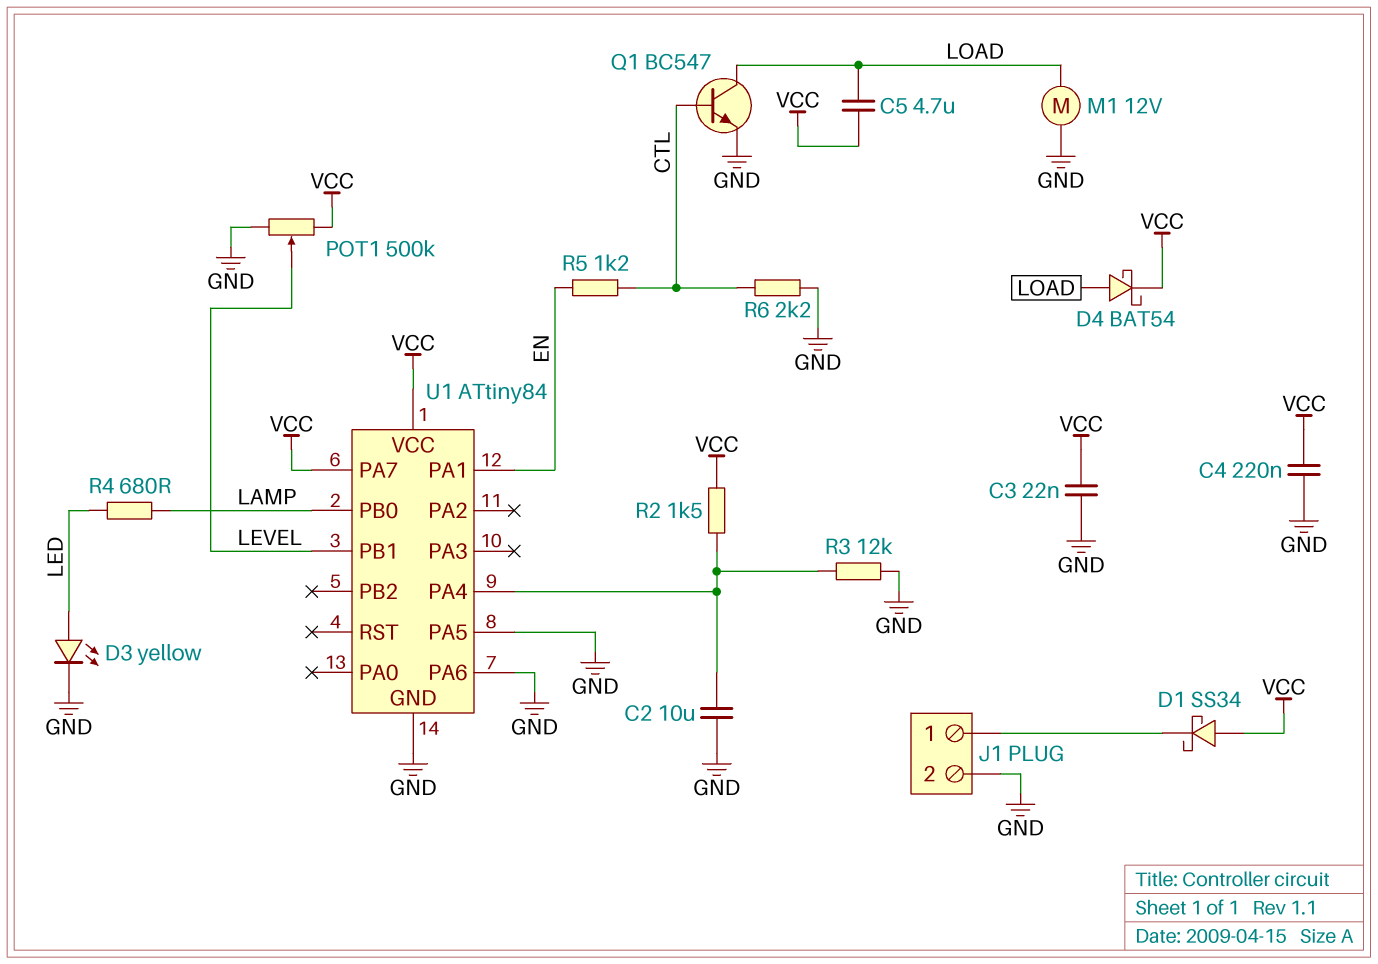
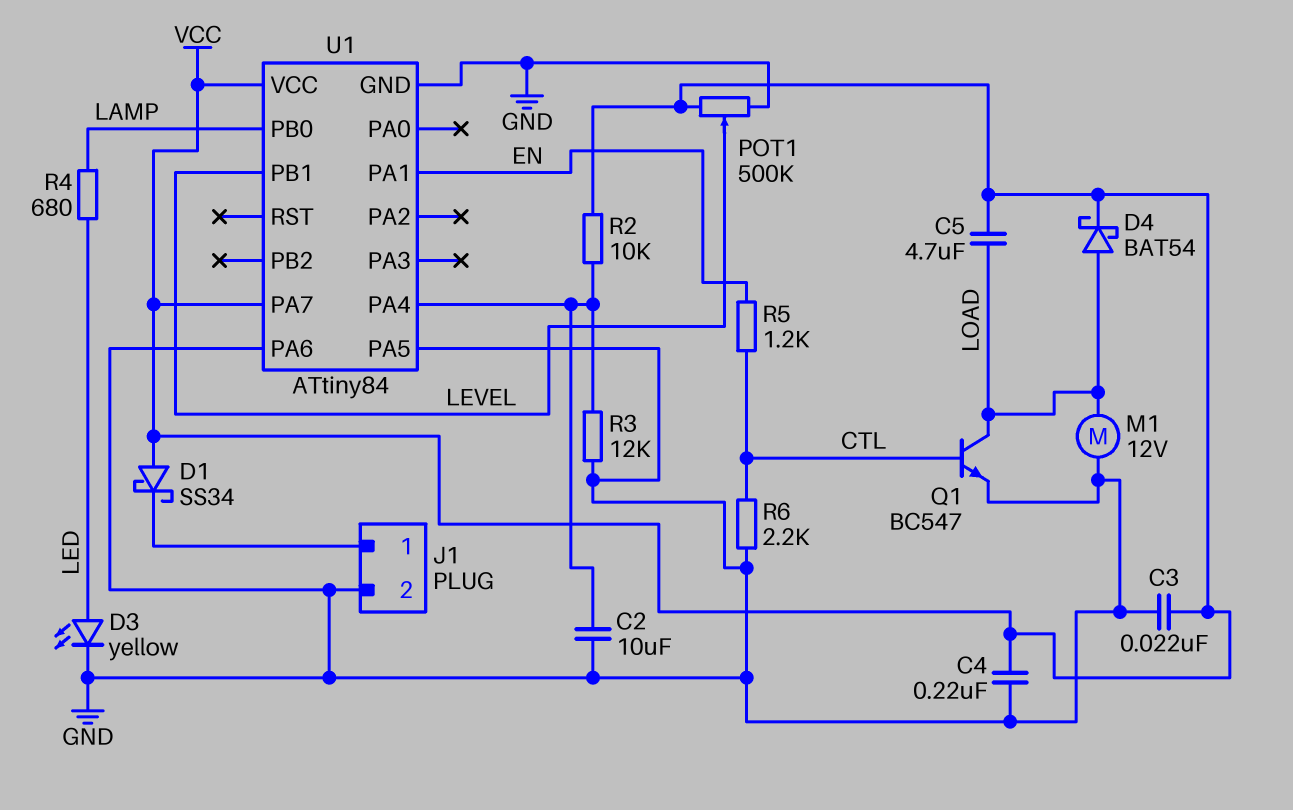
R2: 1.5k (U1/PA4, VCC) -> 10k (U1/PA4, VCC)

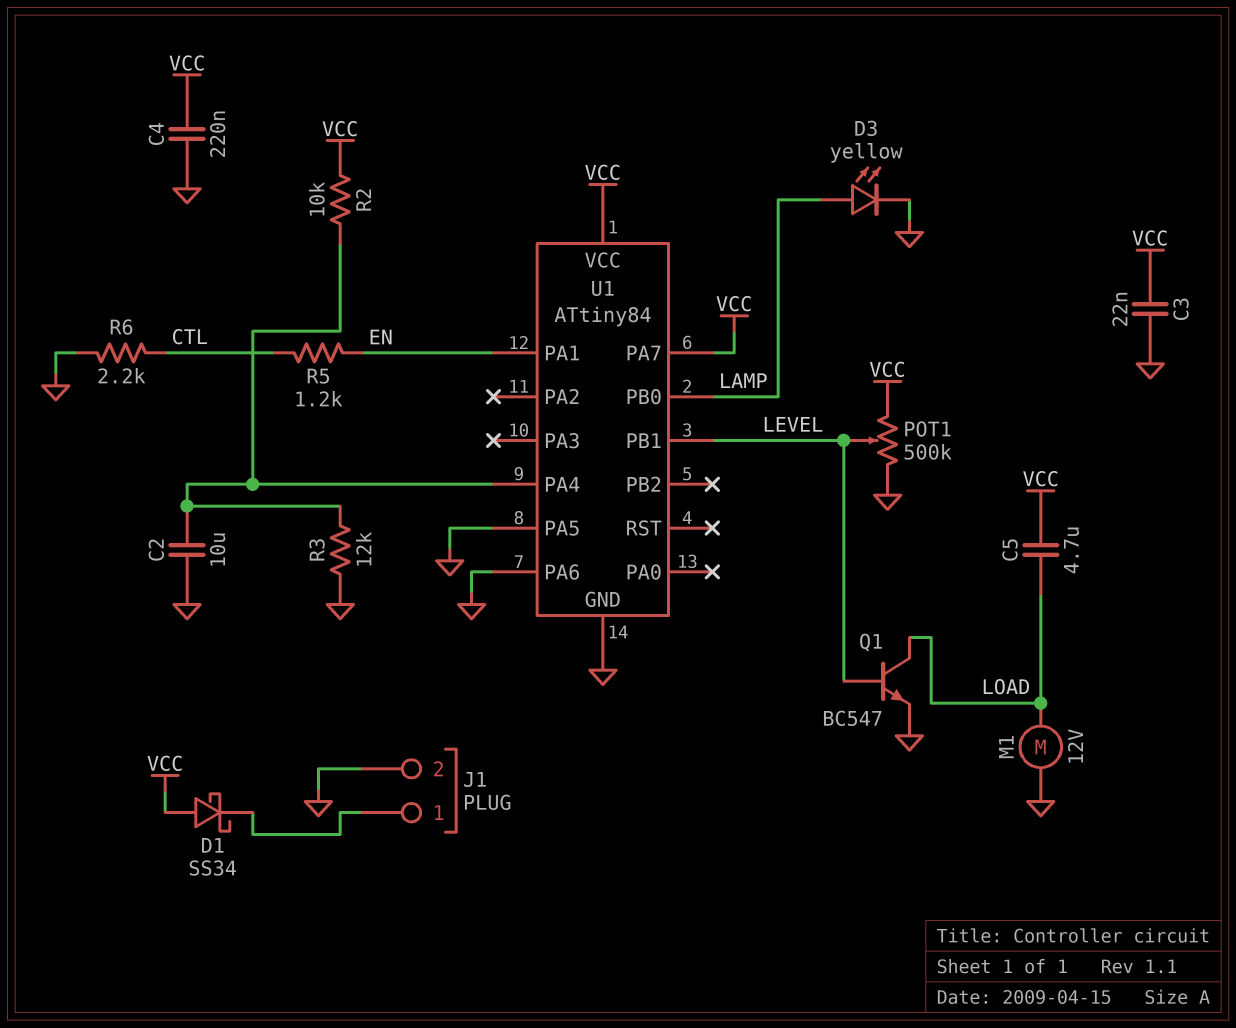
D3: LED yellow (A LED, K GND) -> LED yellow (A LAMP, K GND)
D4: schottky BAT54 (A LOAD, K VCC) -> none
Q1: NPN BC547 (B CTL, C LOAD, E GND) -> NPN BC547 (B LEVEL, C LOAD, E GND)
R4: 680 (LAMP, LED) -> none

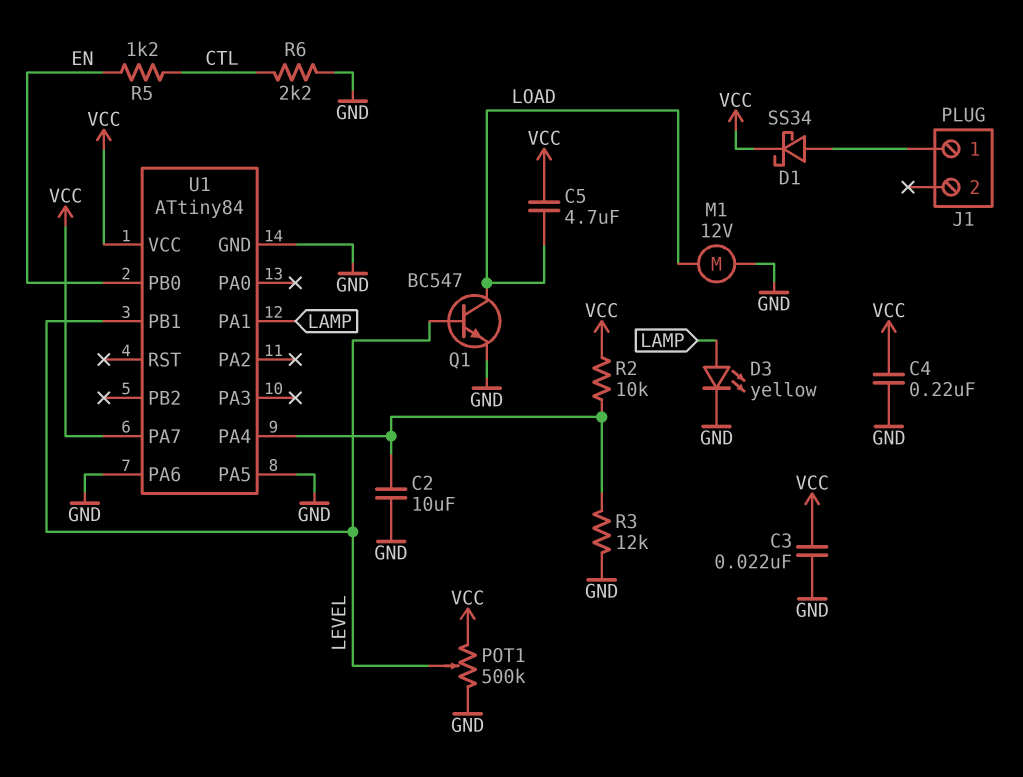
D1: schottky SS34 (A VCC, K J1/1) -> schottky SS34 (A J1/1, K VCC)
J1 pin 2: GND -> none
U1 pin PA1: EN -> LAMP
U1 pin PB0: LAMP -> EN

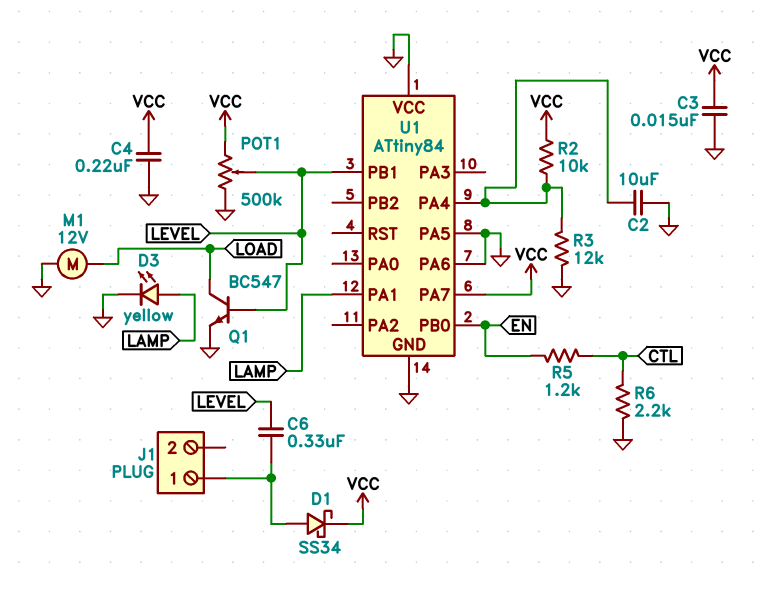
C3: 22nF (GND, VCC) -> 15nF (GND, VCC)
C5: 4.7uF (LOAD, VCC) -> none
C6: none -> 330nF (J1/1, LEVEL)
U1 pin VCC: VCC -> GND

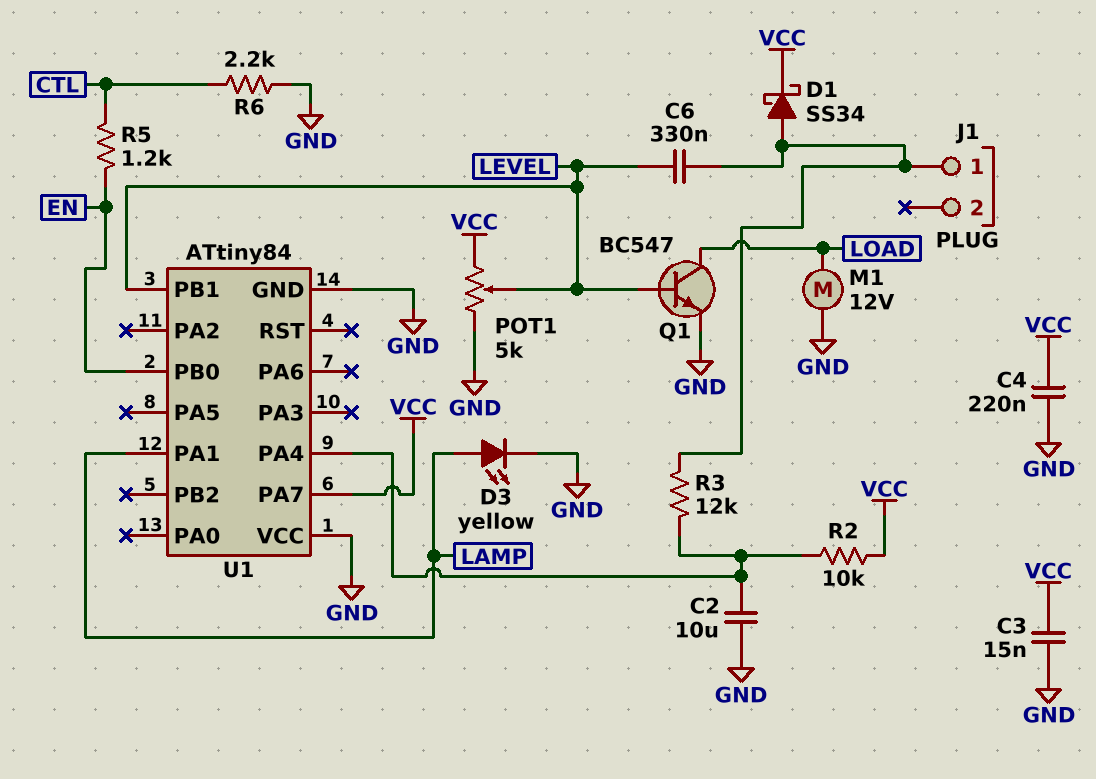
POT1: 500k (GND, VCC, wiper LEVEL) -> 5k (GND, VCC, wiper LEVEL)
R3: 12k (GND, U1/PA4) -> 12k (J1/1, U1/PA4)
U1 pin PA5: GND -> none
U1 pin PA6: GND -> none

